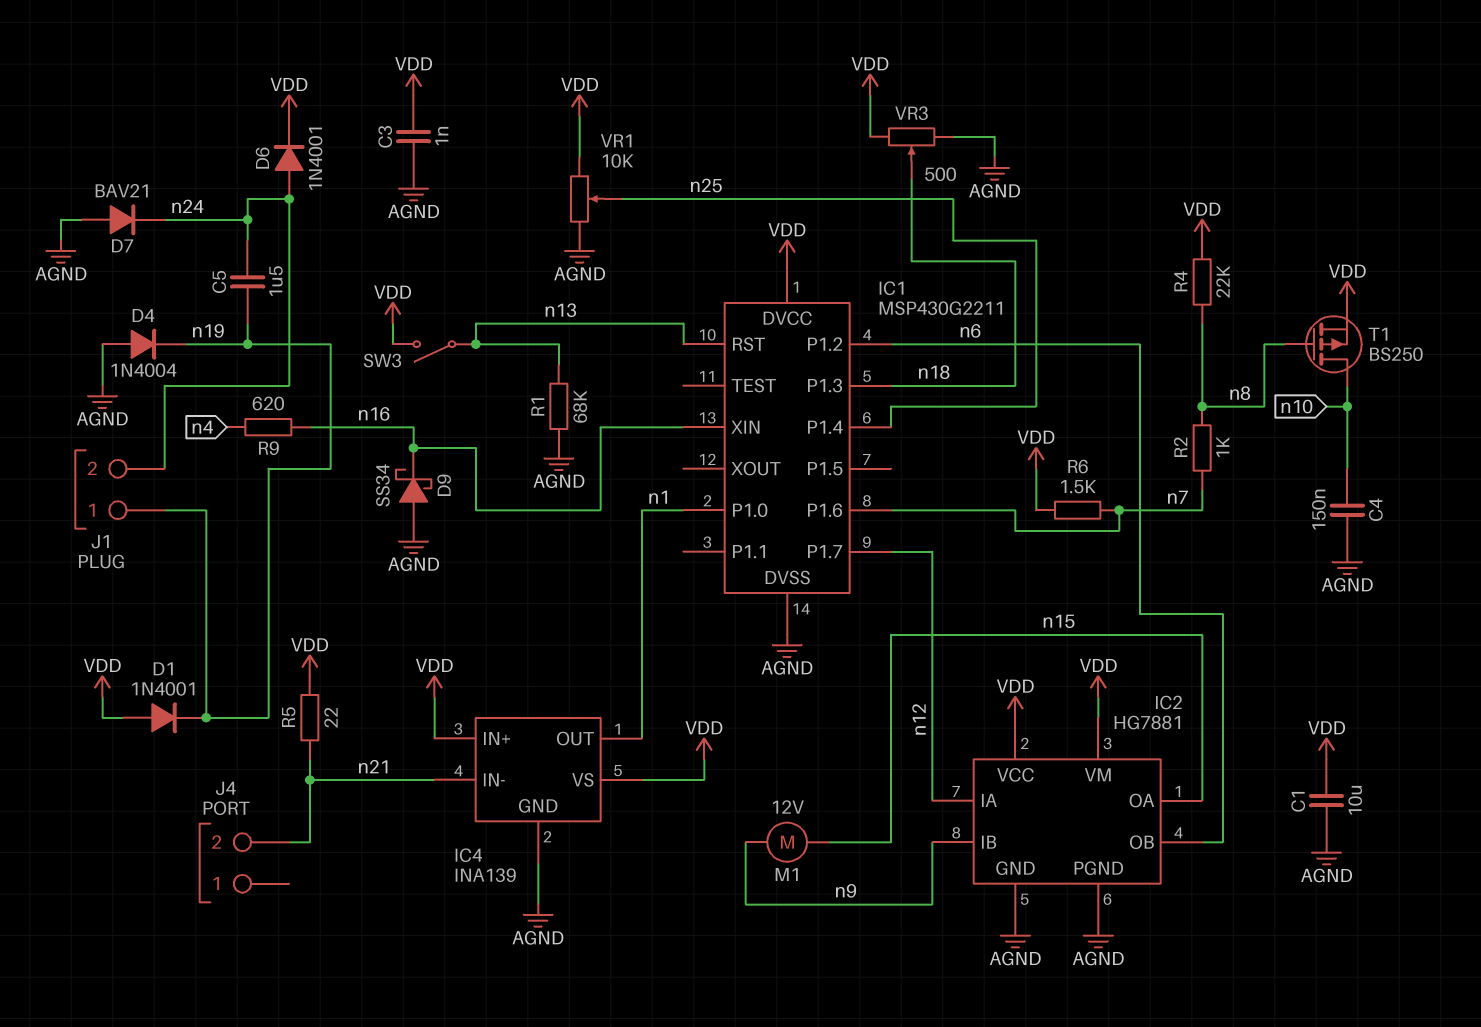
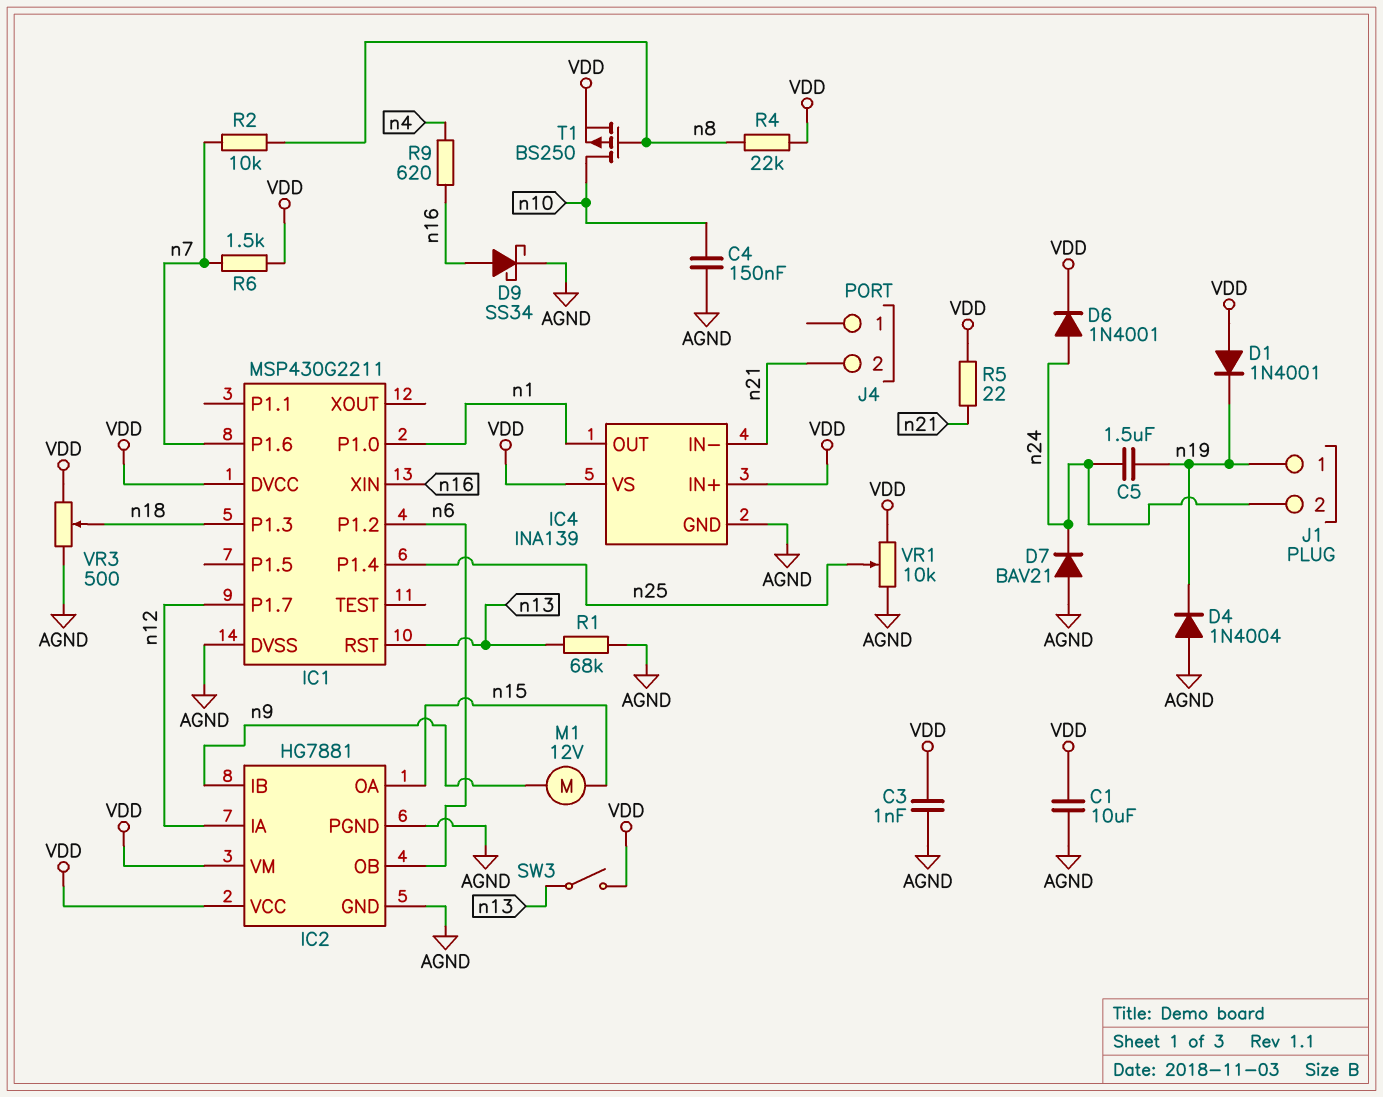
D9: schottky SS34 (A AGND, K n16) -> schottky SS34 (A n16, K AGND)
R2: 1k (n7, n8) -> 10k (n7, n8)

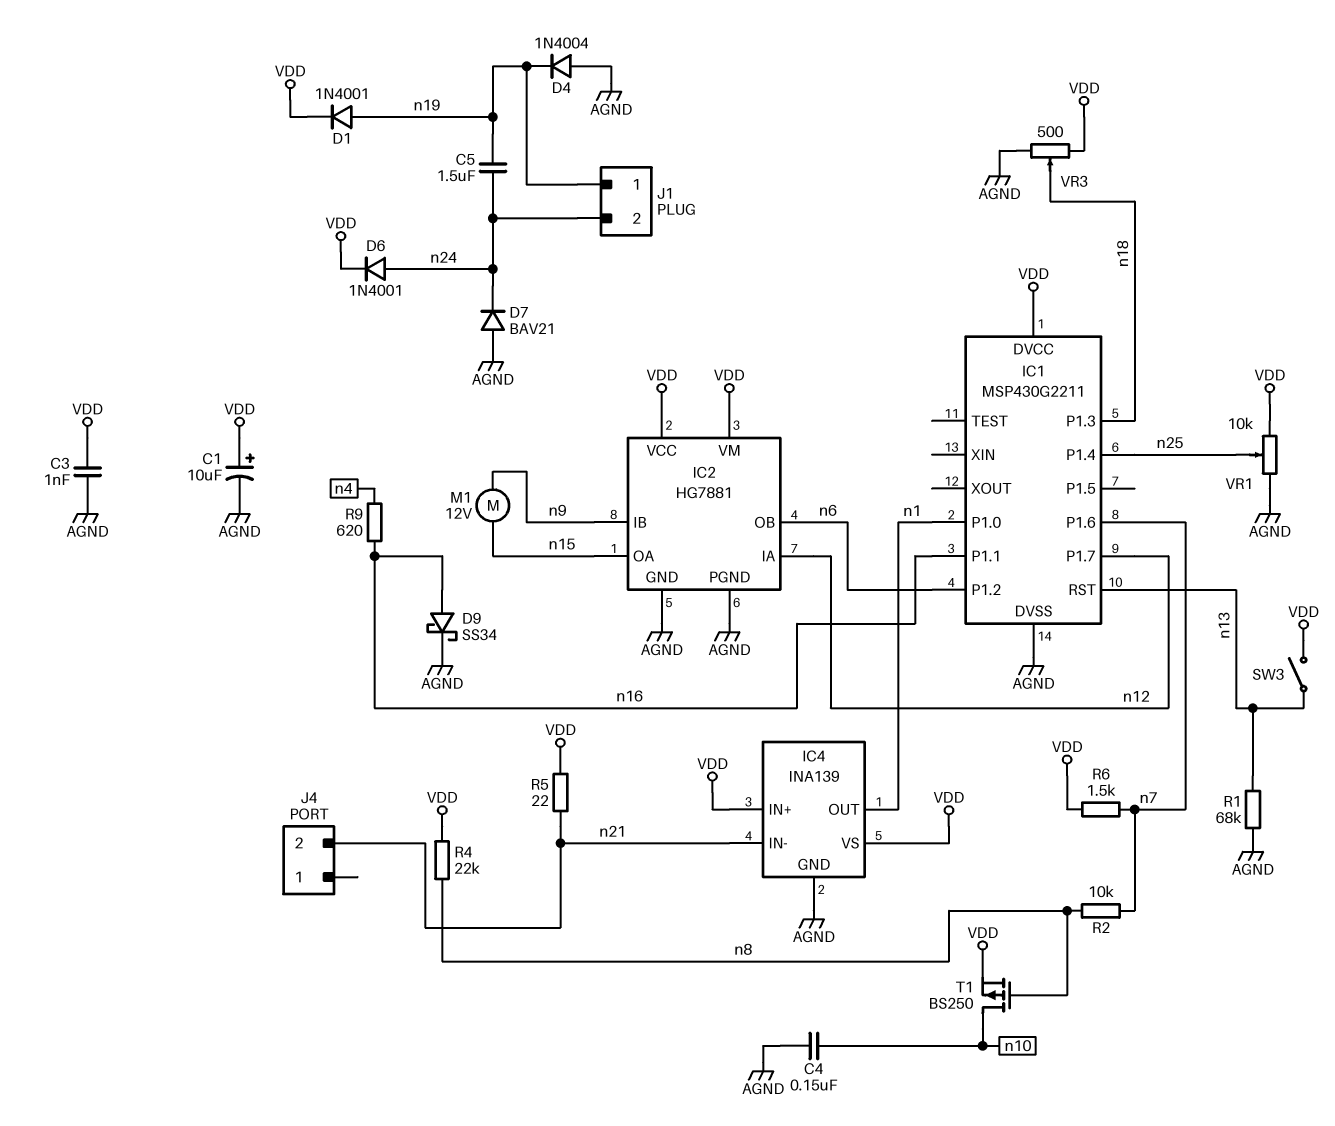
C1: 10uF (AGND, VDD) -> 10uF (plus VDD, minus AGND)
D1: diode 1N4001 (A VDD, K n19) -> diode 1N4001 (A n19, K VDD)
IC1 pin P1.1: none -> n16
IC1 pin XIN: n16 -> none

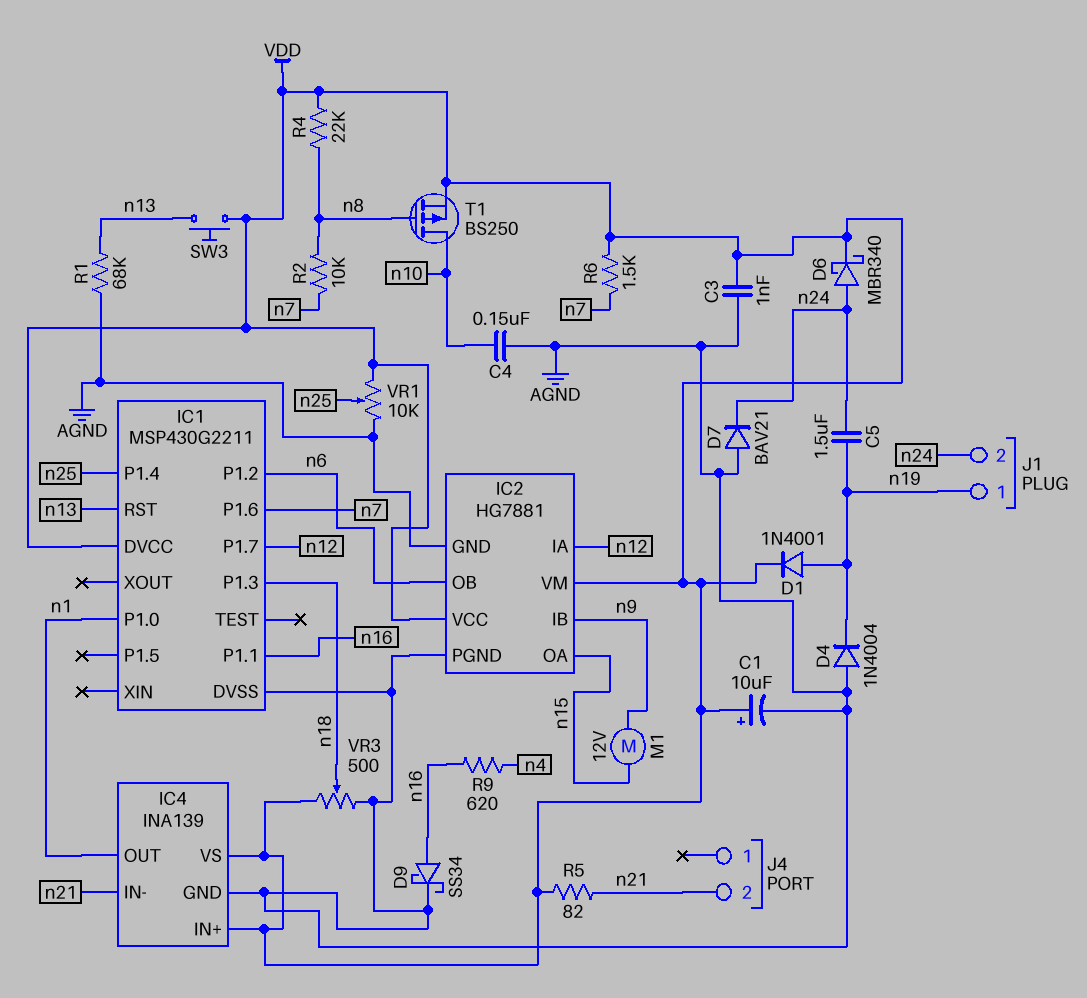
D6: diode 1N4001 (A n24, K VDD) -> schottky MBR340 (A n24, K VDD)
R5: 22 (VDD, n21) -> 82 (VDD, n21)
SW3: switch (VDD, n13) -> button (VDD, n13)

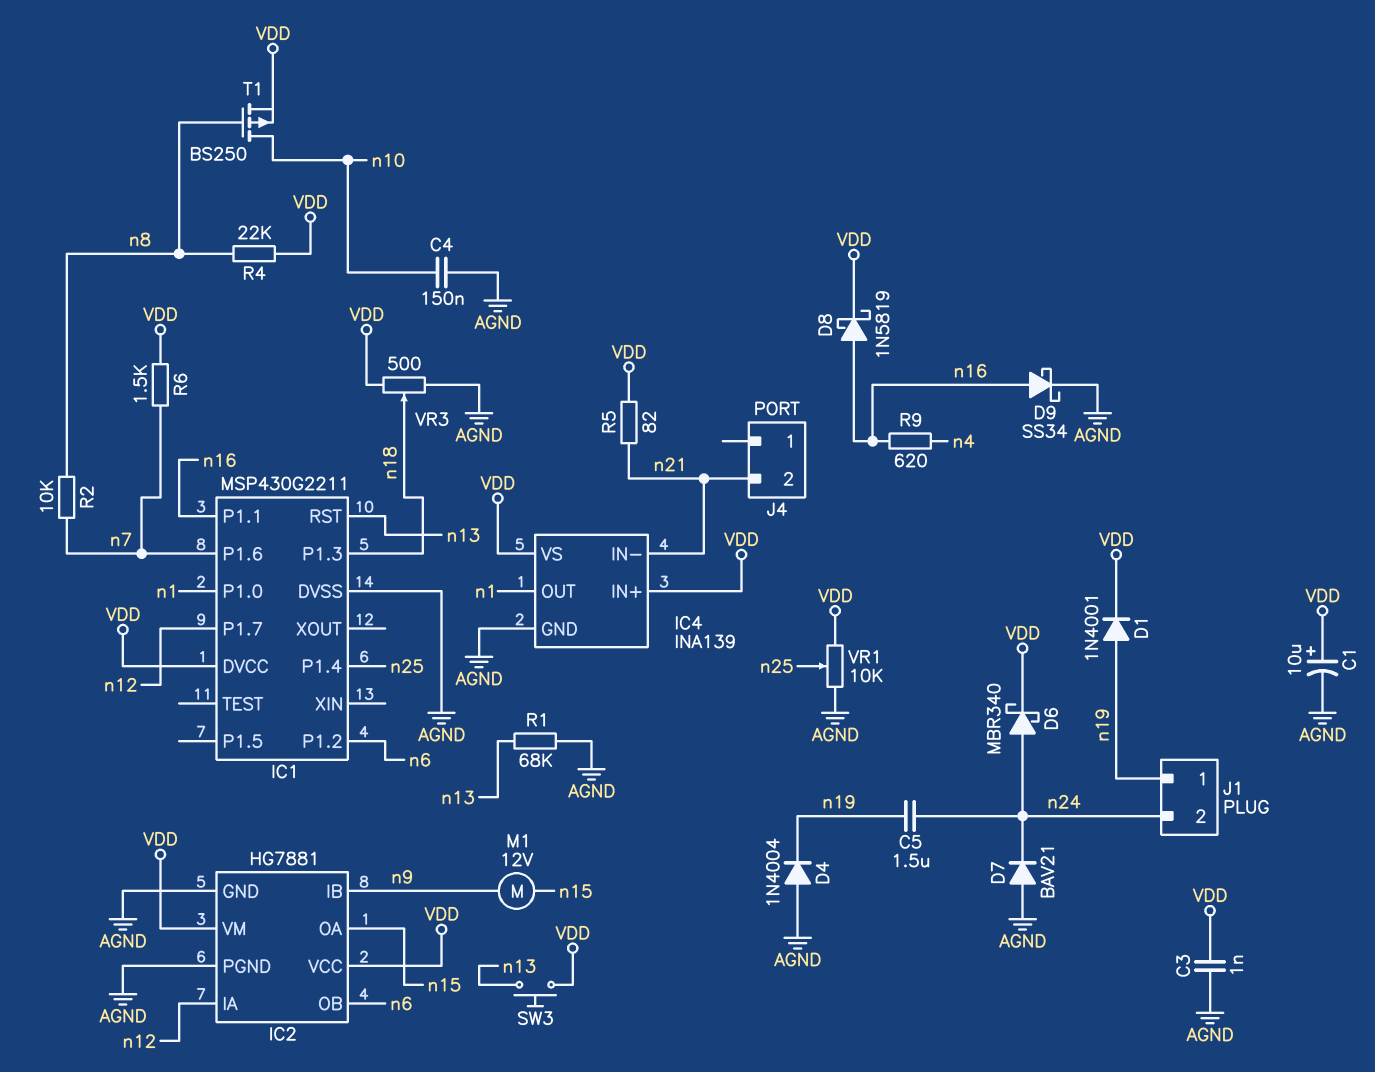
D8: none -> schottky 1N5819 (A n16, K VDD)

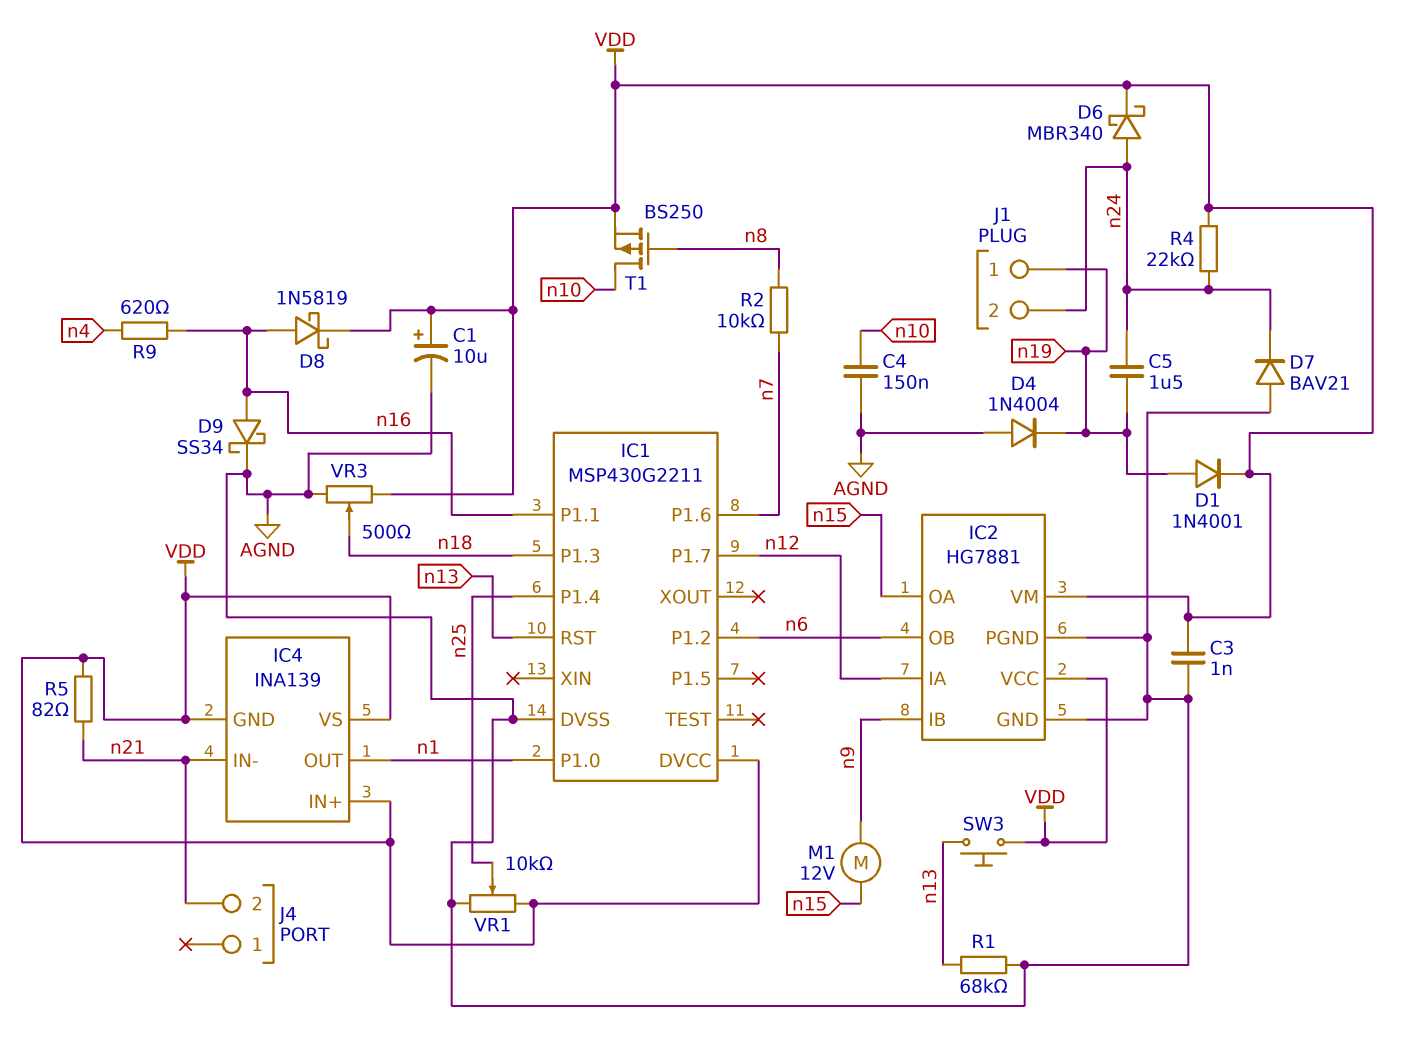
IC4 pin GND: AGND -> VDD
R4: 22k (VDD, n8) -> 22k (VDD, n24)
R6: 1.5k (VDD, n7) -> none

